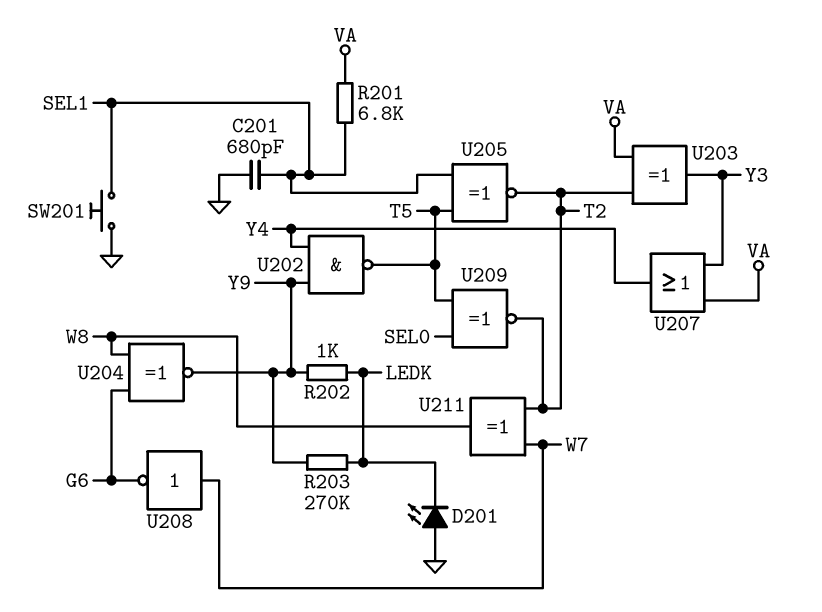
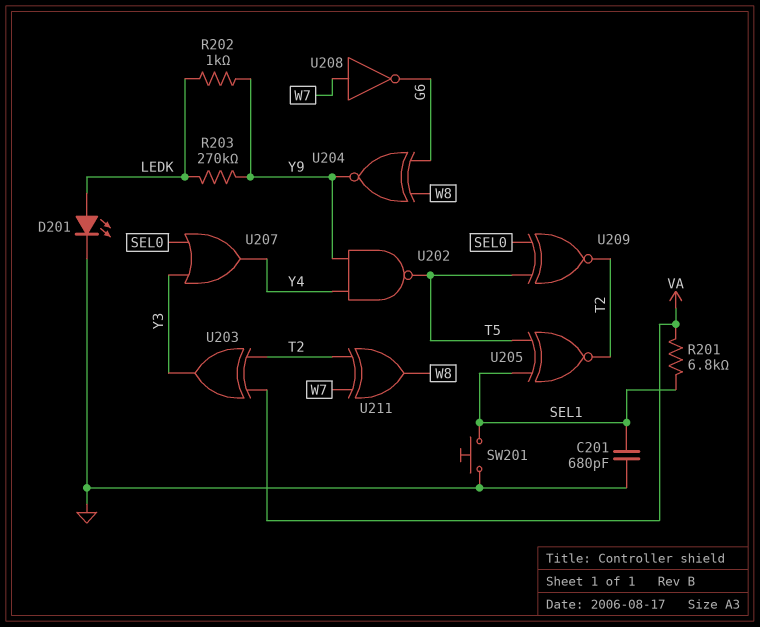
D201: LED (A GND, K LEDK) -> LED (A LEDK, K GND)
U207: OR (in VA, in Y3, out Y4) -> OR (in SEL0, in Y3, out Y4)

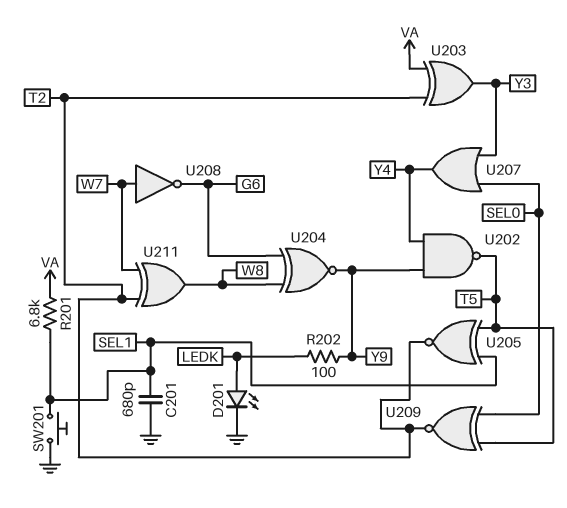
R202: 1k (LEDK, Y9) -> 100 (LEDK, Y9)
R203: 270k (LEDK, Y9) -> none

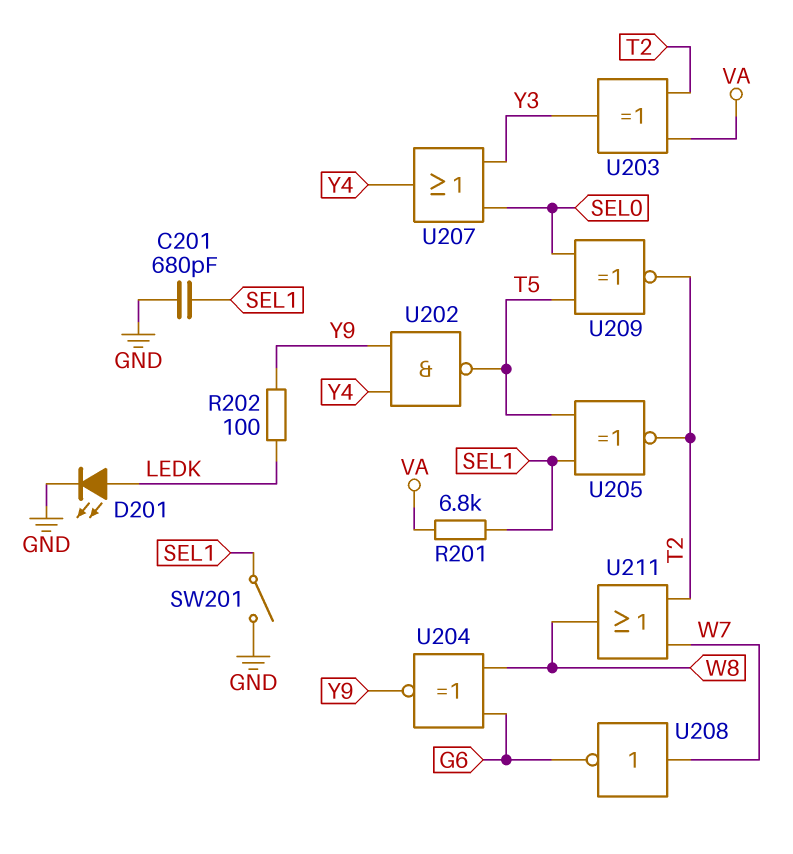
SW201: button (GND, SEL1) -> switch (GND, SEL1)
U211: XOR (in T2, in W7, out W8) -> OR (in T2, in W7, out W8)

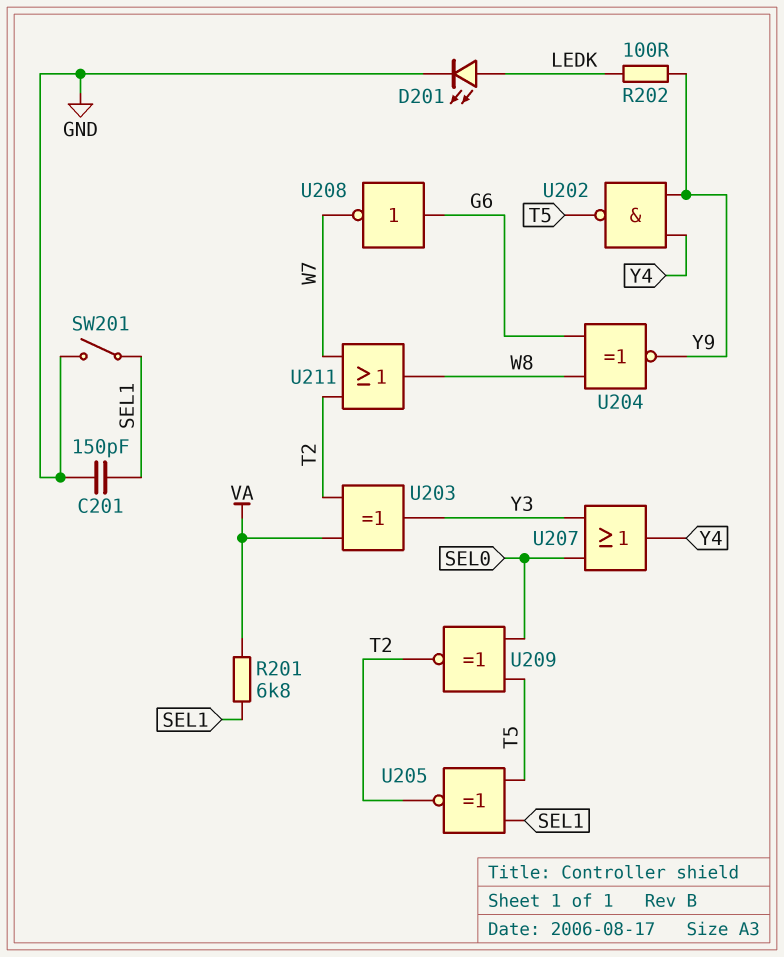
C201: 680pF (GND, SEL1) -> 150pF (GND, SEL1)
U208: NOT (in W7, out G6) -> NOT (in G6, out W7)

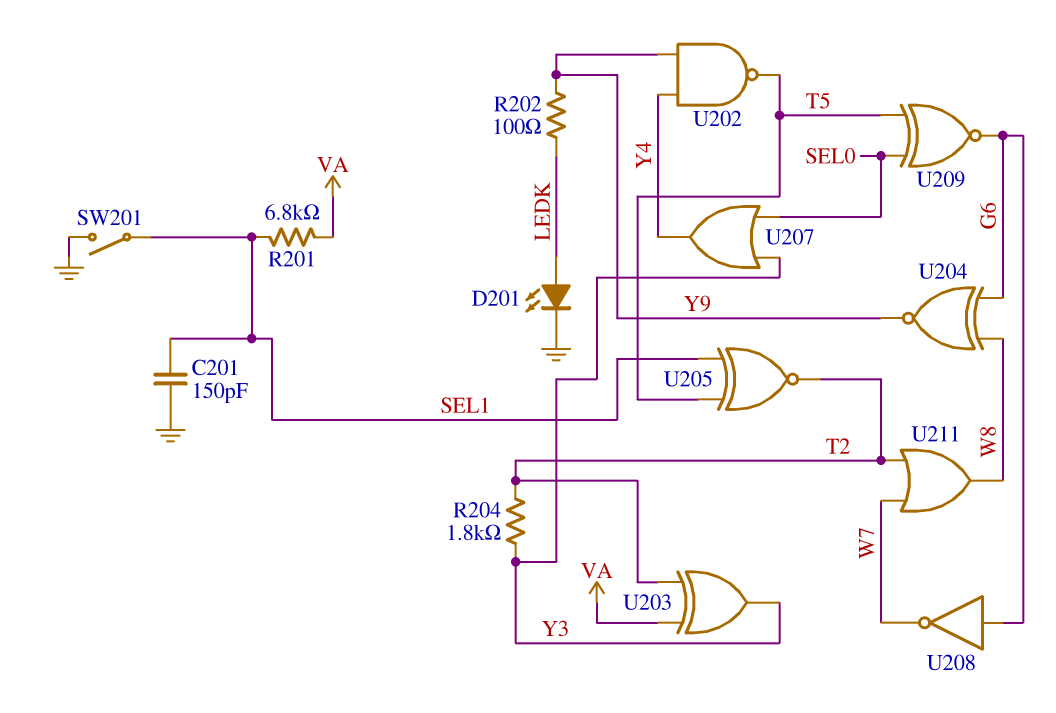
R204: none -> 1.8k (T2, Y3)
U209: XNOR (in SEL0, in T5, out T2) -> XNOR (in SEL0, in T5, out G6)

